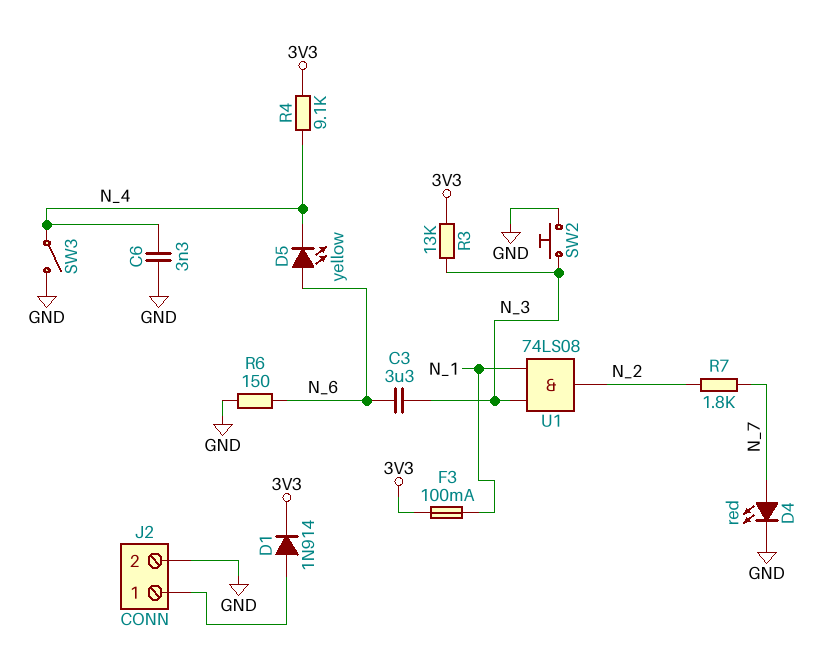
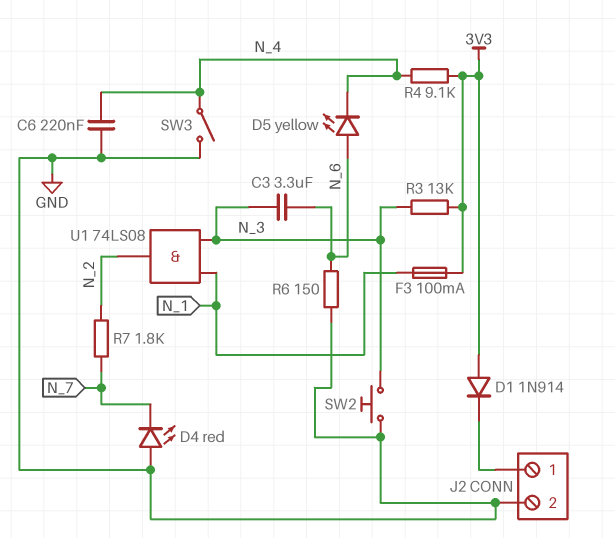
C6: 3.3nF (GND, N_4) -> 220nF (GND, N_4)
D1: diode 1N914 (A J2/1, K 3V3) -> diode 1N914 (A 3V3, K J2/1)
D4: LED red (A N_7, K GND) -> LED red (A GND, K N_7)

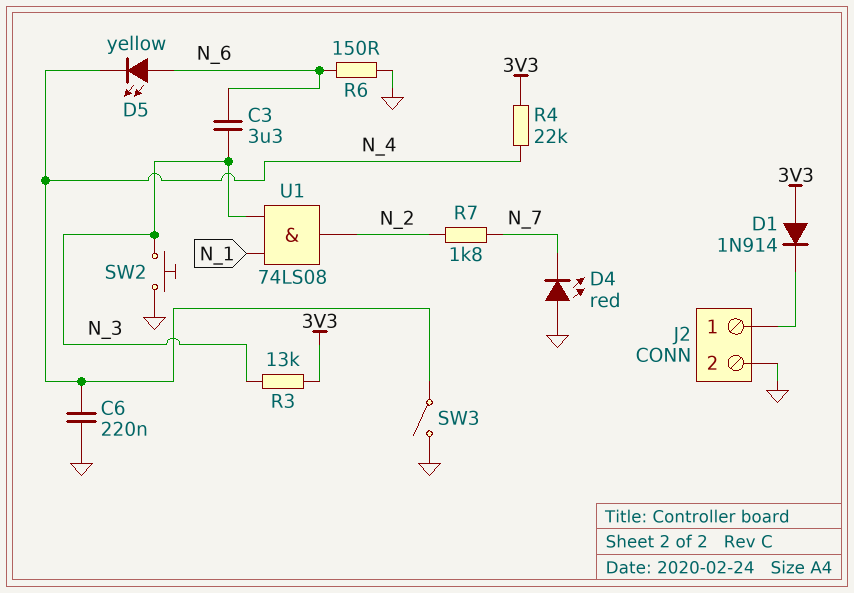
F3: 100mA (3V3, N_1) -> none
R4: 9.1k (3V3, N_4) -> 22k (3V3, N_4)

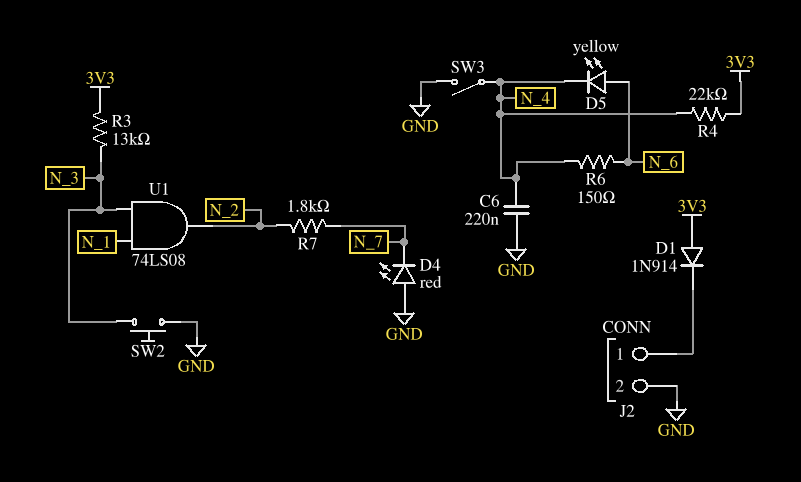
C3: 3.3uF (N_3, N_6) -> none
R6: 150 (GND, N_6) -> 150 (N_4, N_6)

